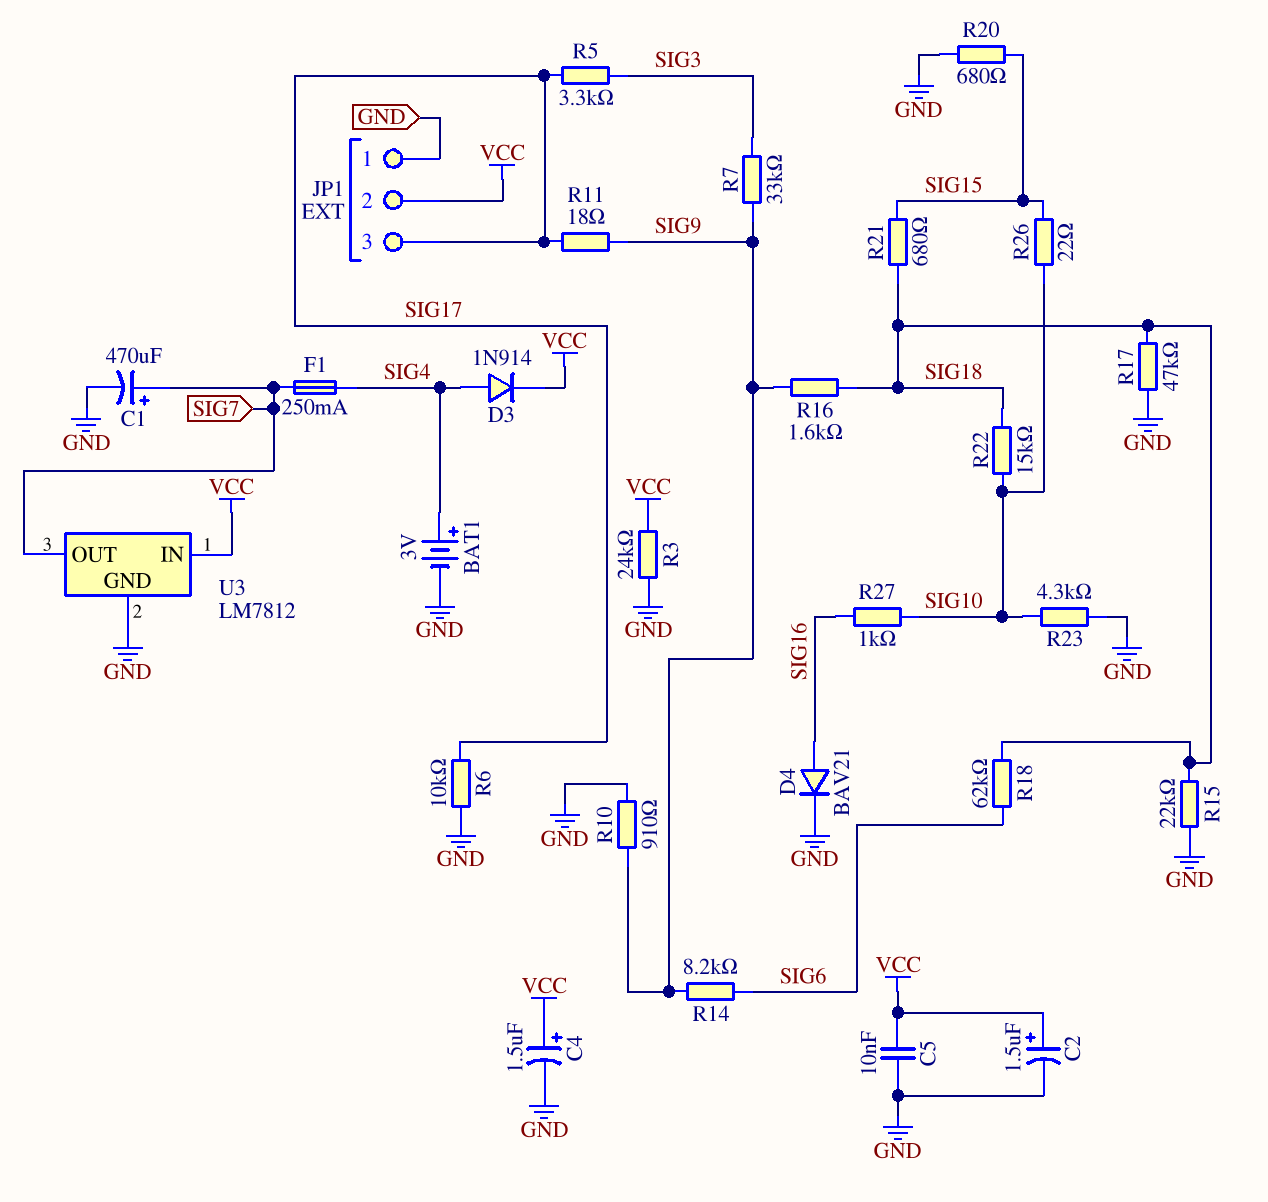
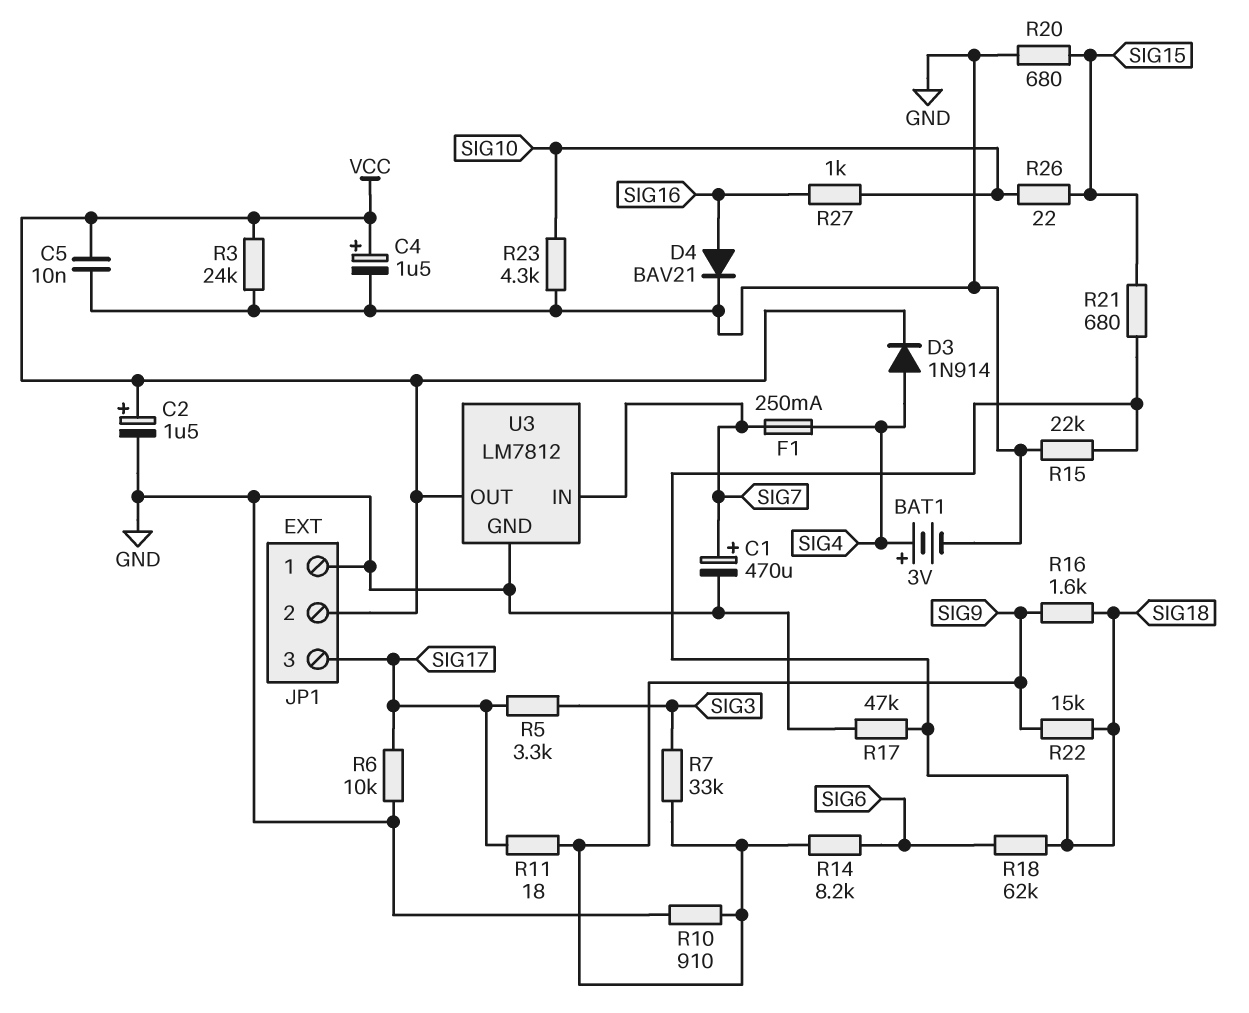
R22: 15k (SIG10, SIG18) -> 15k (SIG9, SIG18)
U3 pin IN: VCC -> SIG7
U3 pin OUT: SIG7 -> VCC

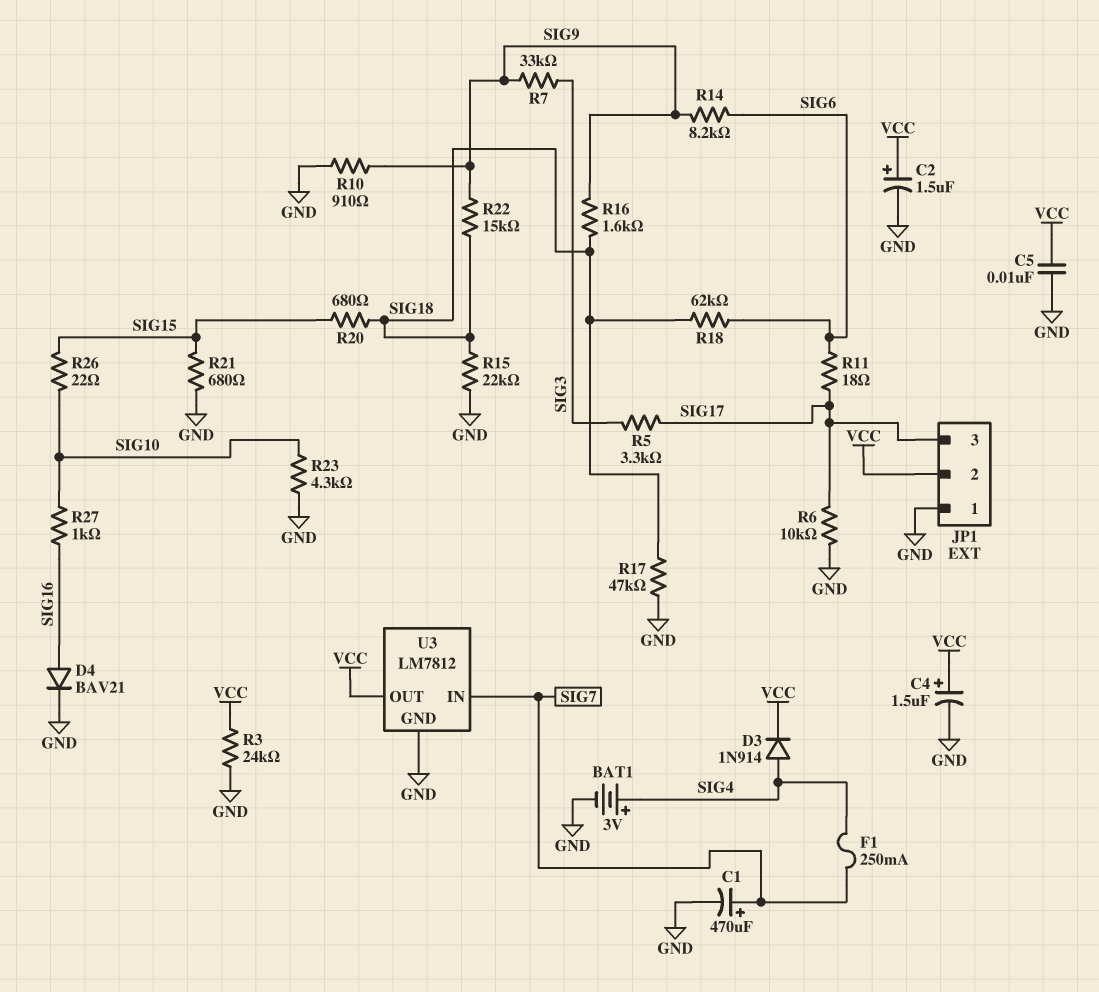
R11: 18 (SIG9, SIG17) -> 18 (SIG6, SIG17)
R20: 680 (GND, SIG15) -> 680 (SIG15, SIG18)
R21: 680 (SIG15, SIG18) -> 680 (GND, SIG15)

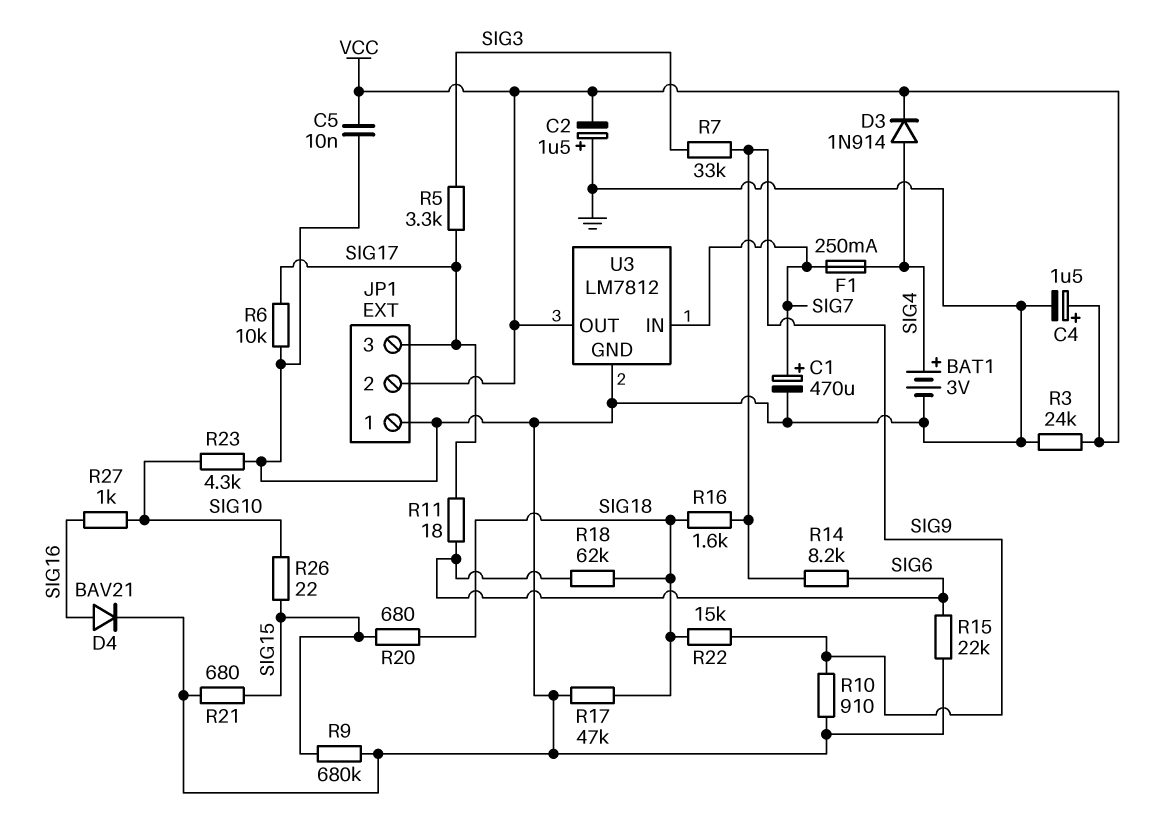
C2: 1.5uF (plus VCC, minus GND) -> 1.5uF (plus GND, minus VCC)
R9: none -> 680k (GND, SIG15)
R15: 22k (GND, SIG18) -> 22k (GND, SIG6)

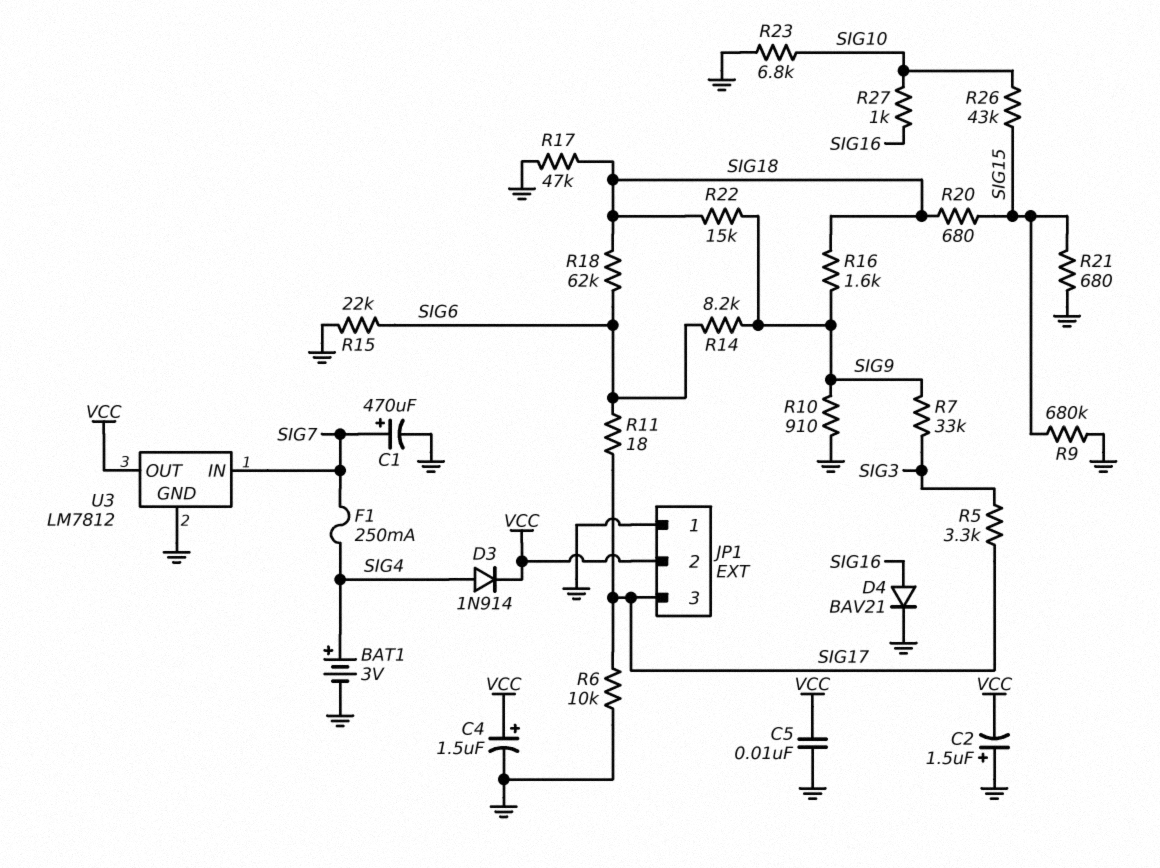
R3: 24k (GND, VCC) -> none
R23: 4.3k (GND, SIG10) -> 6.8k (GND, SIG10)
R26: 22 (SIG10, SIG15) -> 43k (SIG10, SIG15)

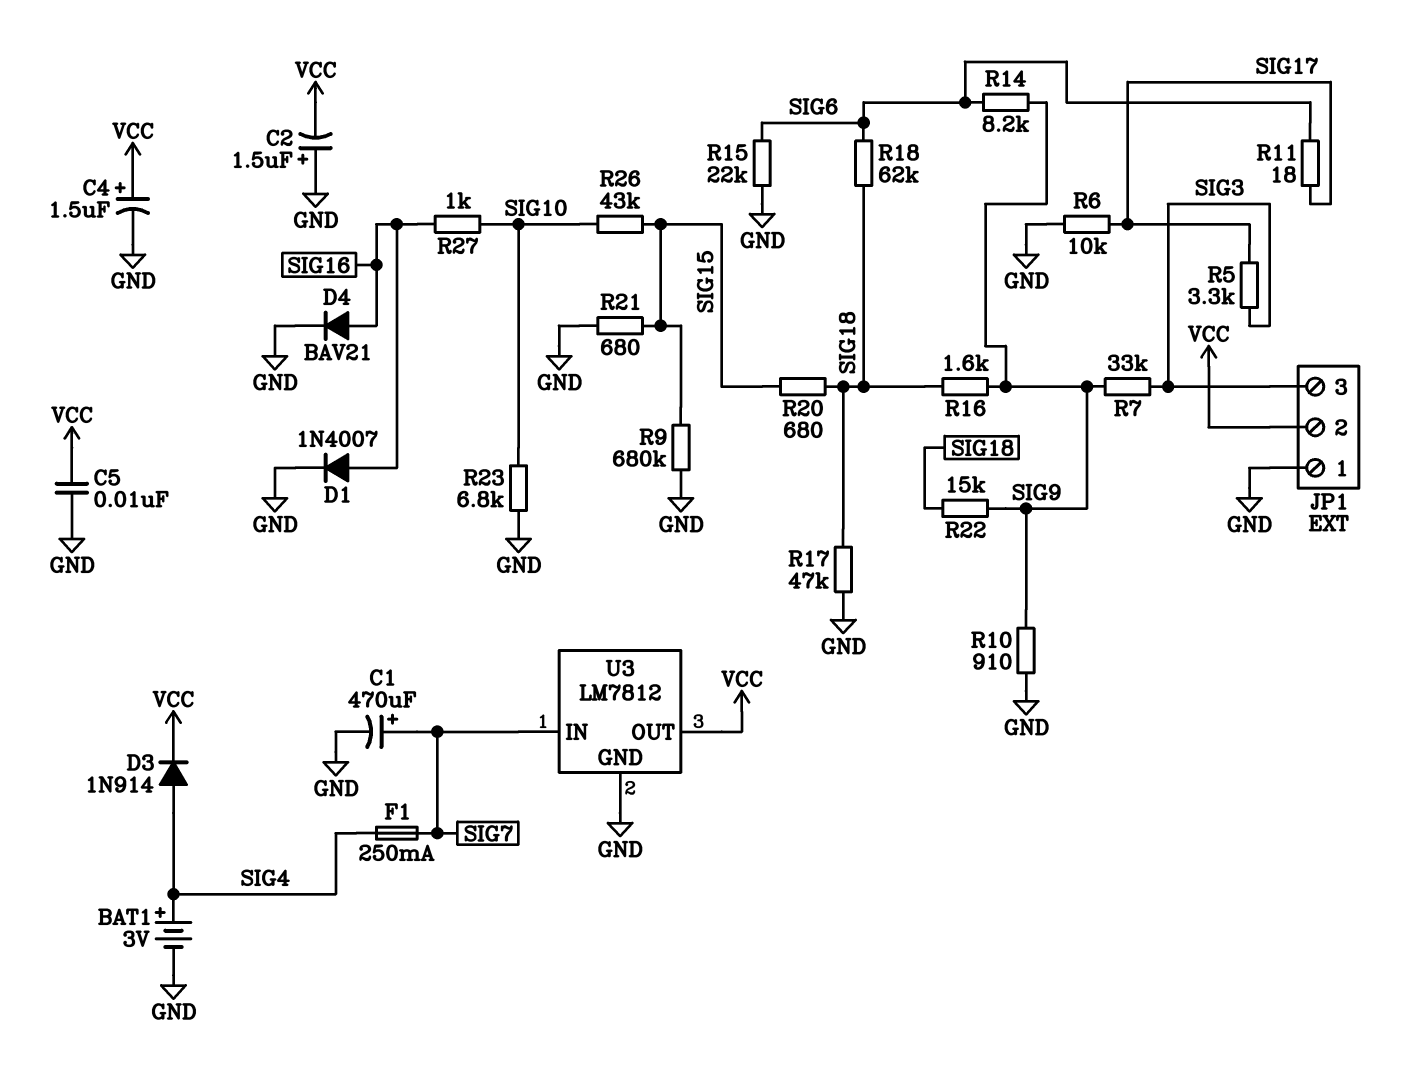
D1: none -> diode 1N4007 (A SIG16, K GND)
JP1 pin 3: SIG17 -> SIG3

